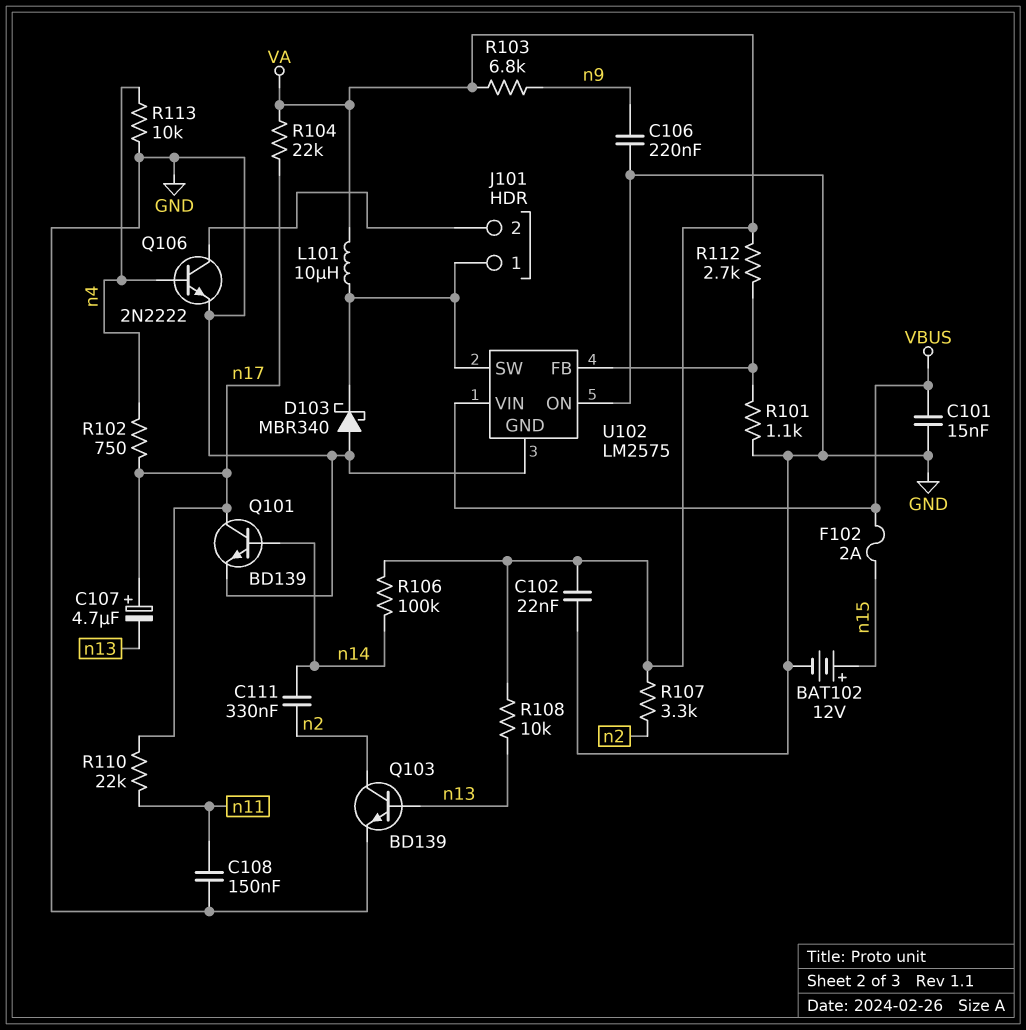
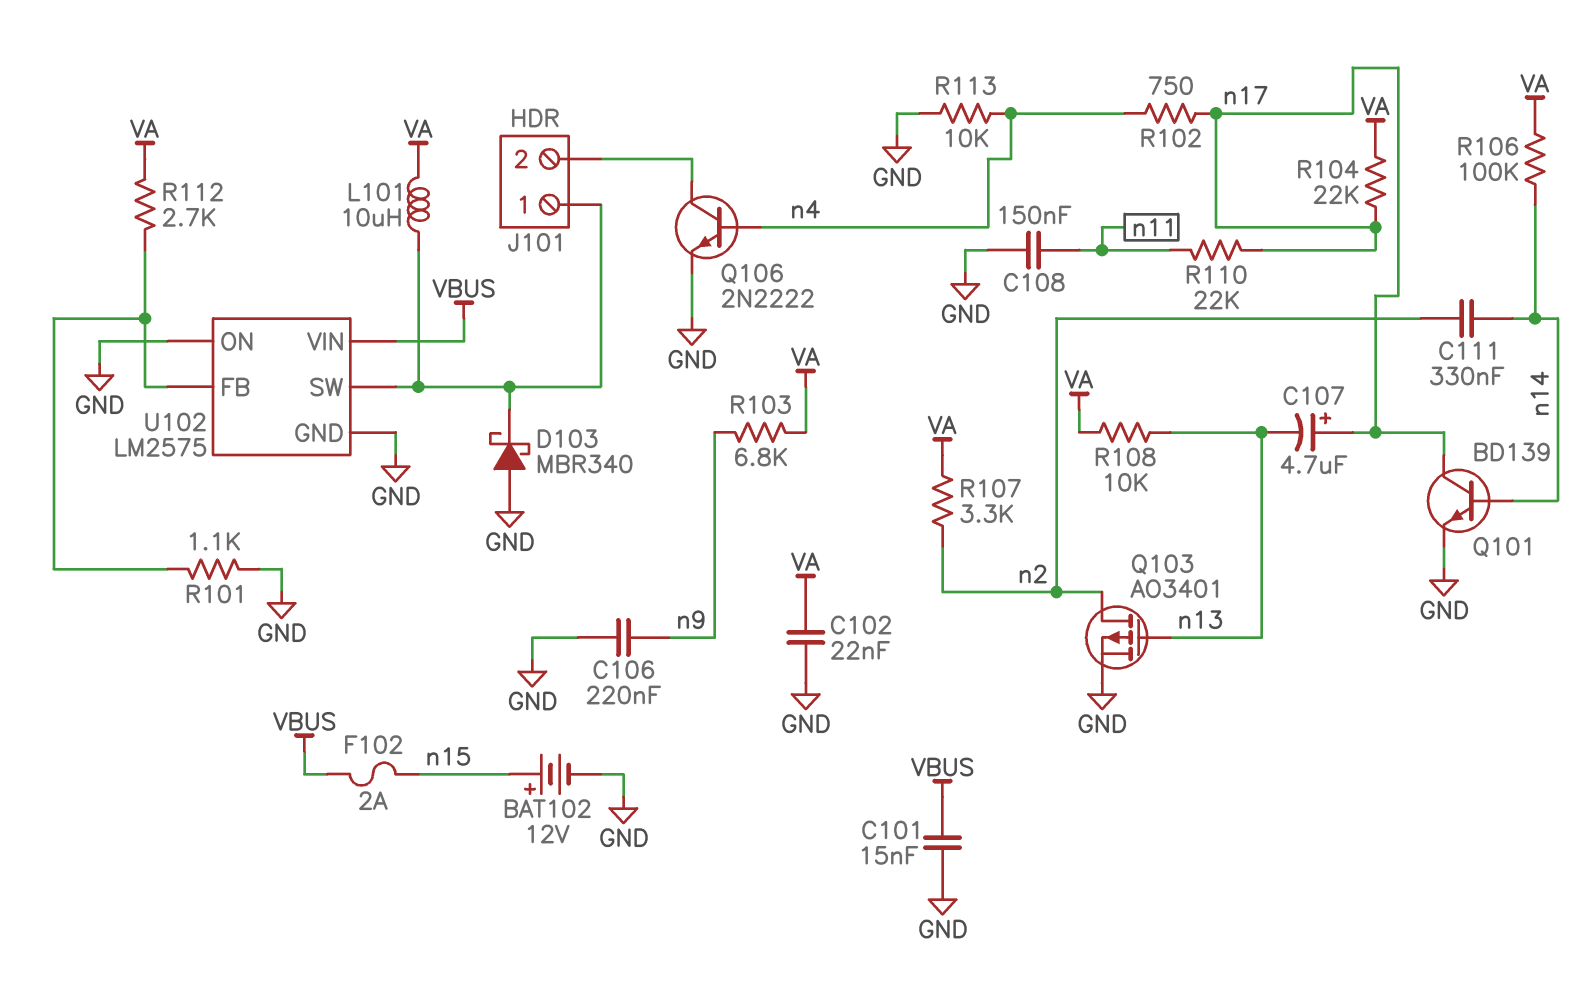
Q103: NPN BD139 (B n13, C n2, E GND) -> PMOS AO3401 (G n13, D n2, S GND)

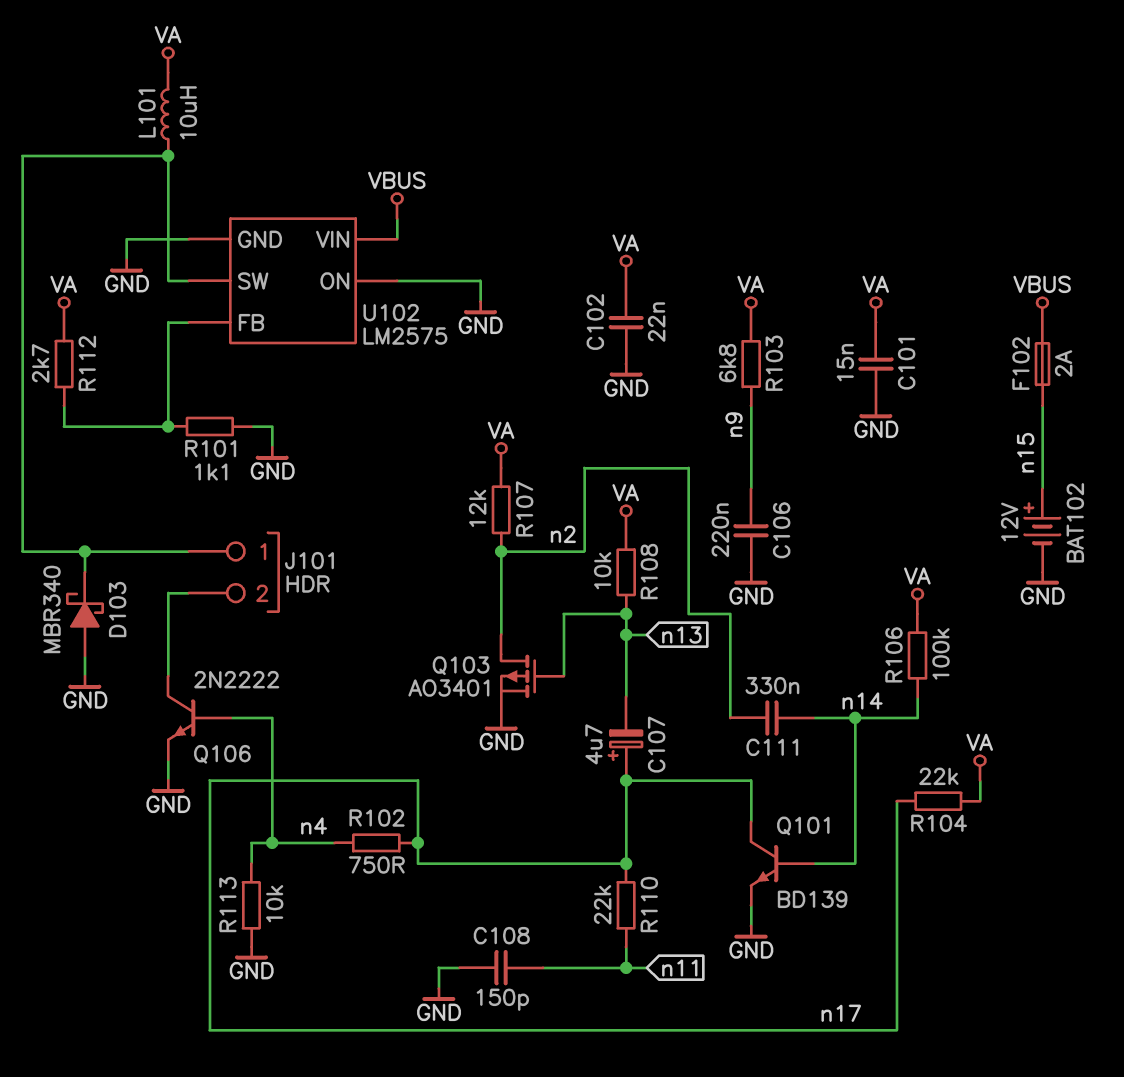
C101: 15nF (GND, VBUS) -> 15nF (GND, VA)
C108: 150nF (GND, n11) -> 150pF (GND, n11)
R107: 3.3k (VA, n2) -> 12k (VA, n2)

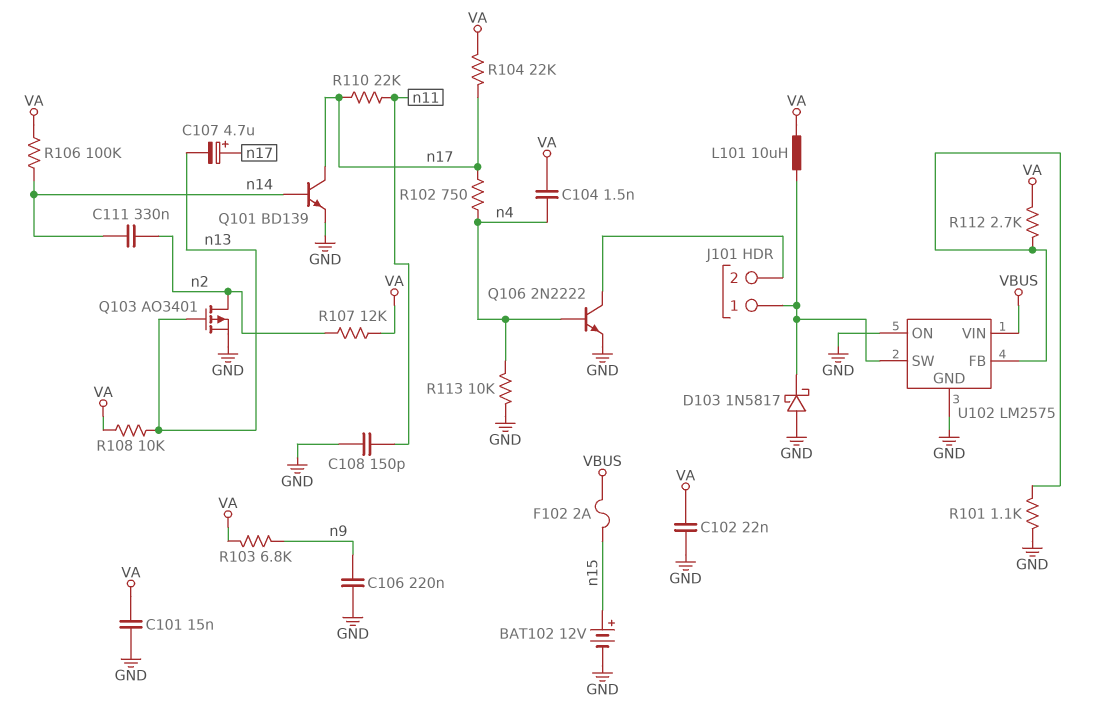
C104: none -> 1.5nF (VA, n4)
D103: schottky MBR340 (A GND, K J101/1) -> schottky 1N5817 (A GND, K J101/1)

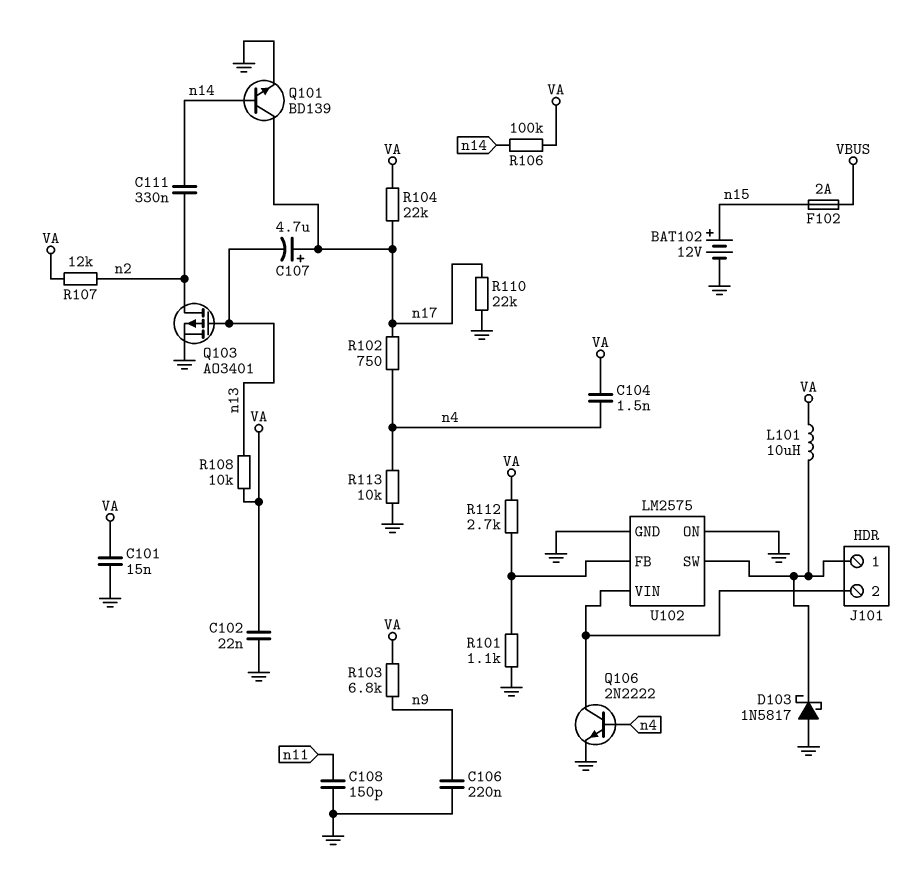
R110: 22k (n11, n17) -> 22k (GND, n17)
U102 pin VIN: VBUS -> J101/2

